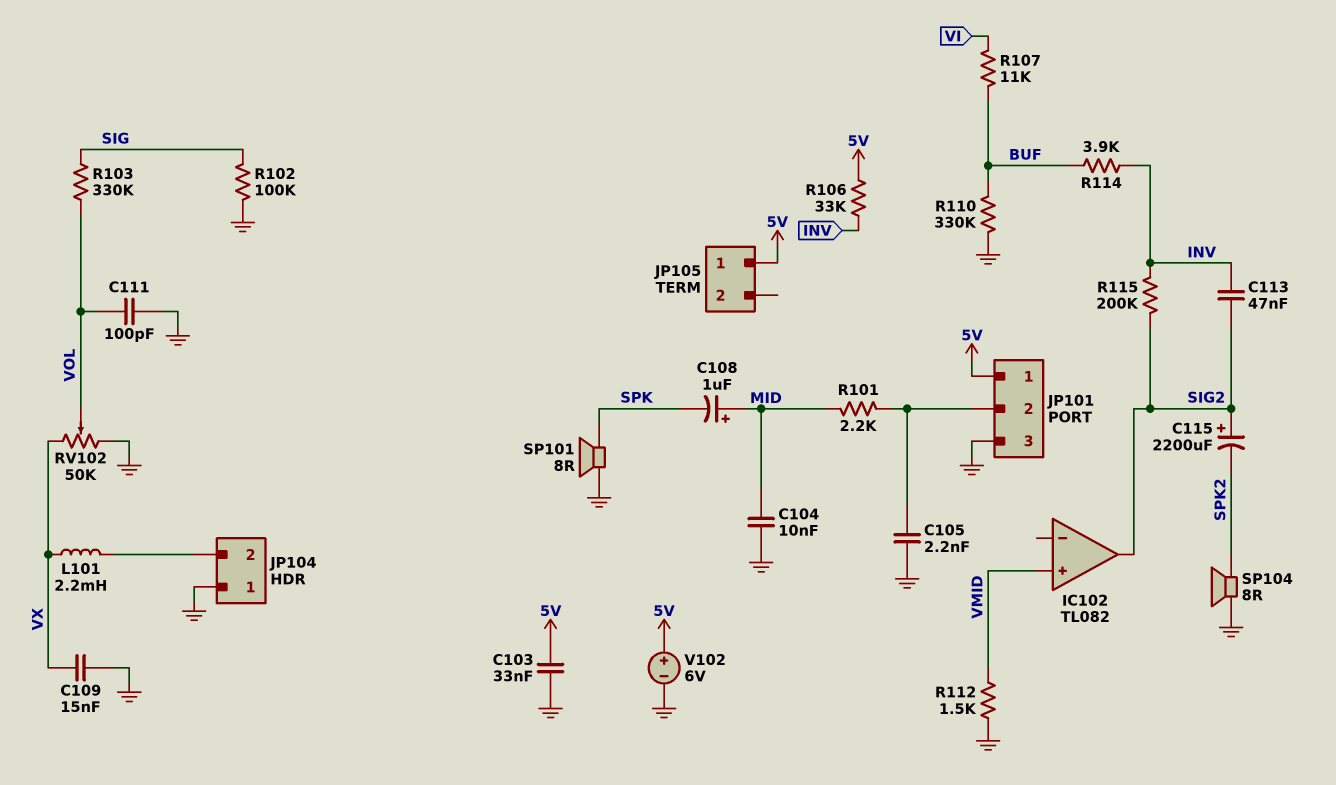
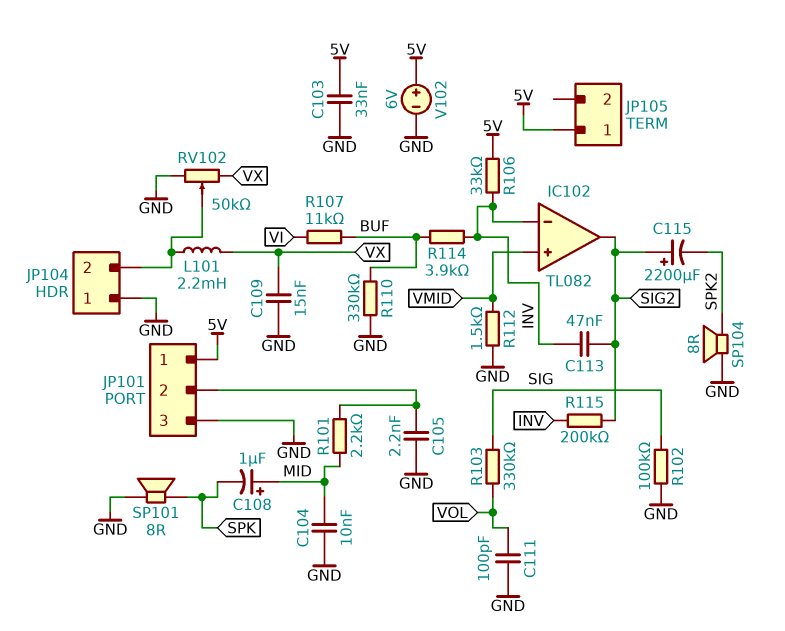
IC102 pin in-: none -> INV
RV102: 50k (GND, VX, wiper VOL) -> 50k (GND, VX, wiper JP104/2)

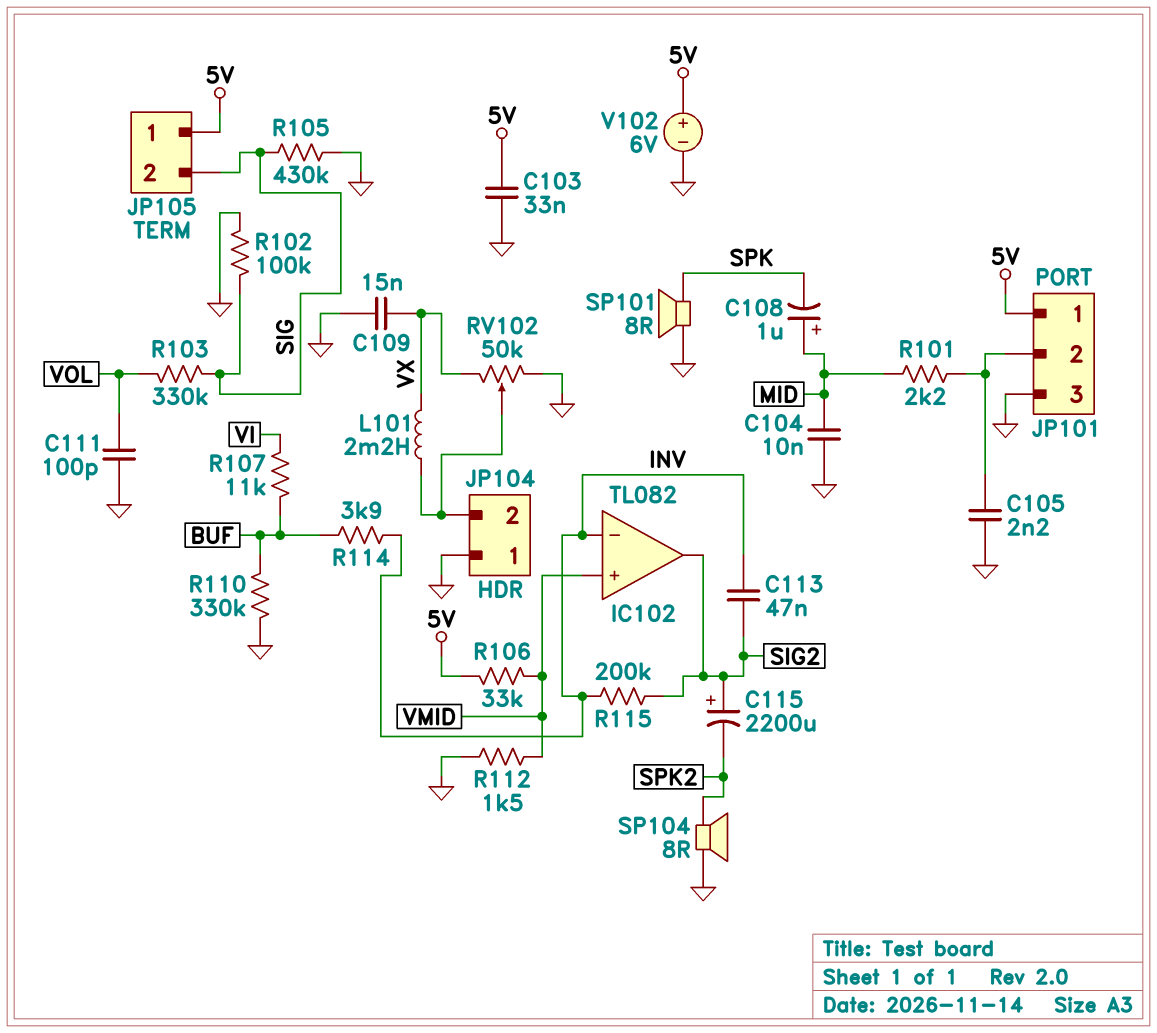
JP105 pin 2: none -> SIG
R105: none -> 430k (GND, SIG)
R106: 33k (5V, INV) -> 33k (5V, VMID)

